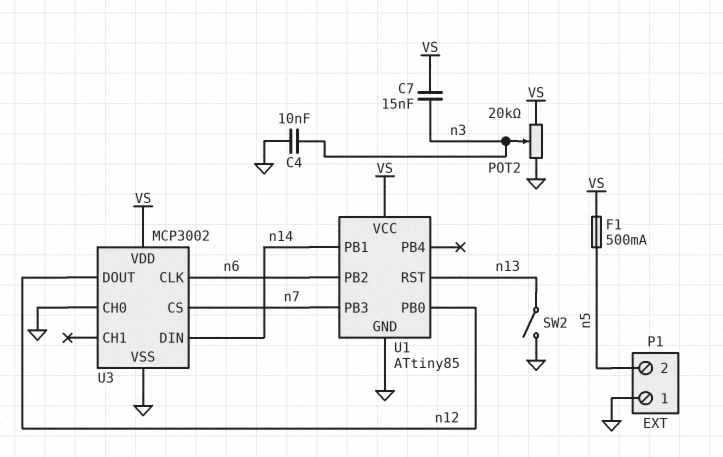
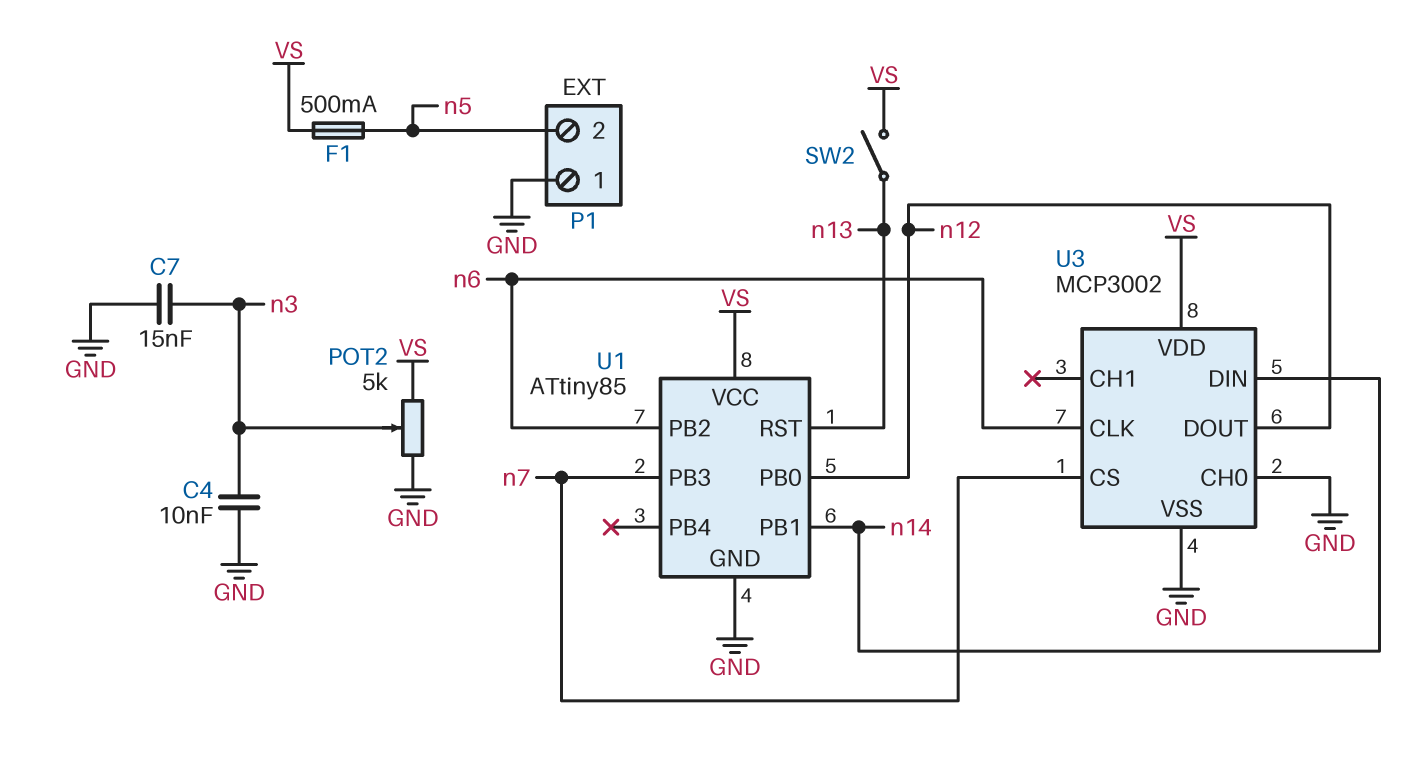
C7: 15nF (VS, n3) -> 15nF (GND, n3)
POT2: 20k (GND, VS, wiper n3) -> 5k (GND, VS, wiper n3)
SW2: switch (GND, n13) -> switch (VS, n13)

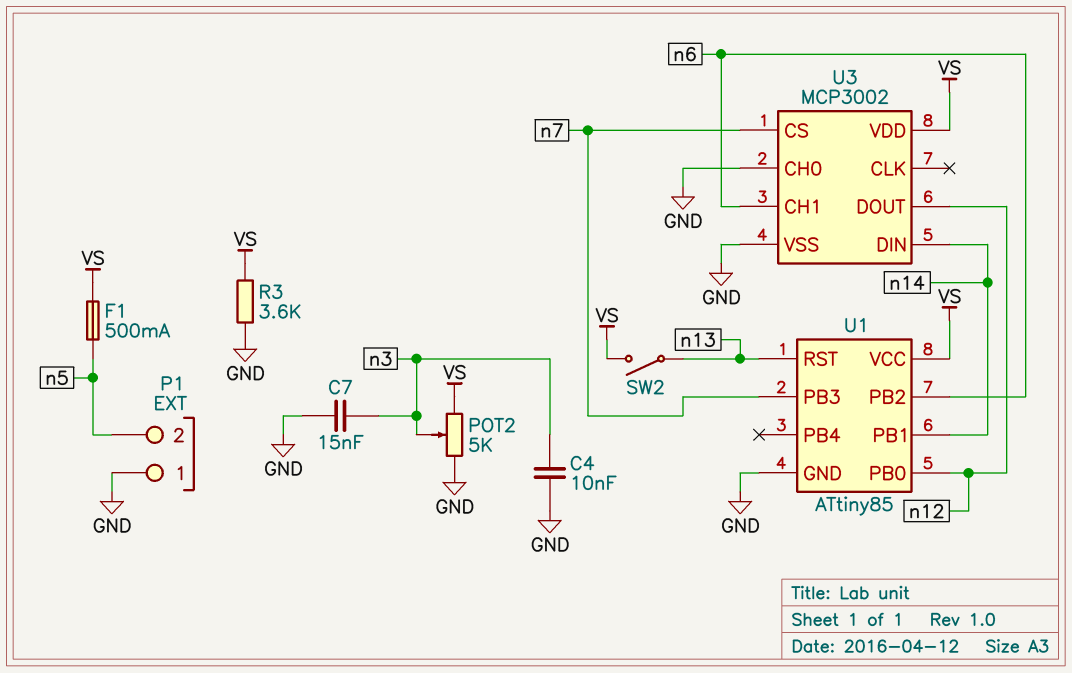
R3: none -> 3.6k (GND, VS)
U3 pin CH1: none -> n6
U3 pin CLK: n6 -> none

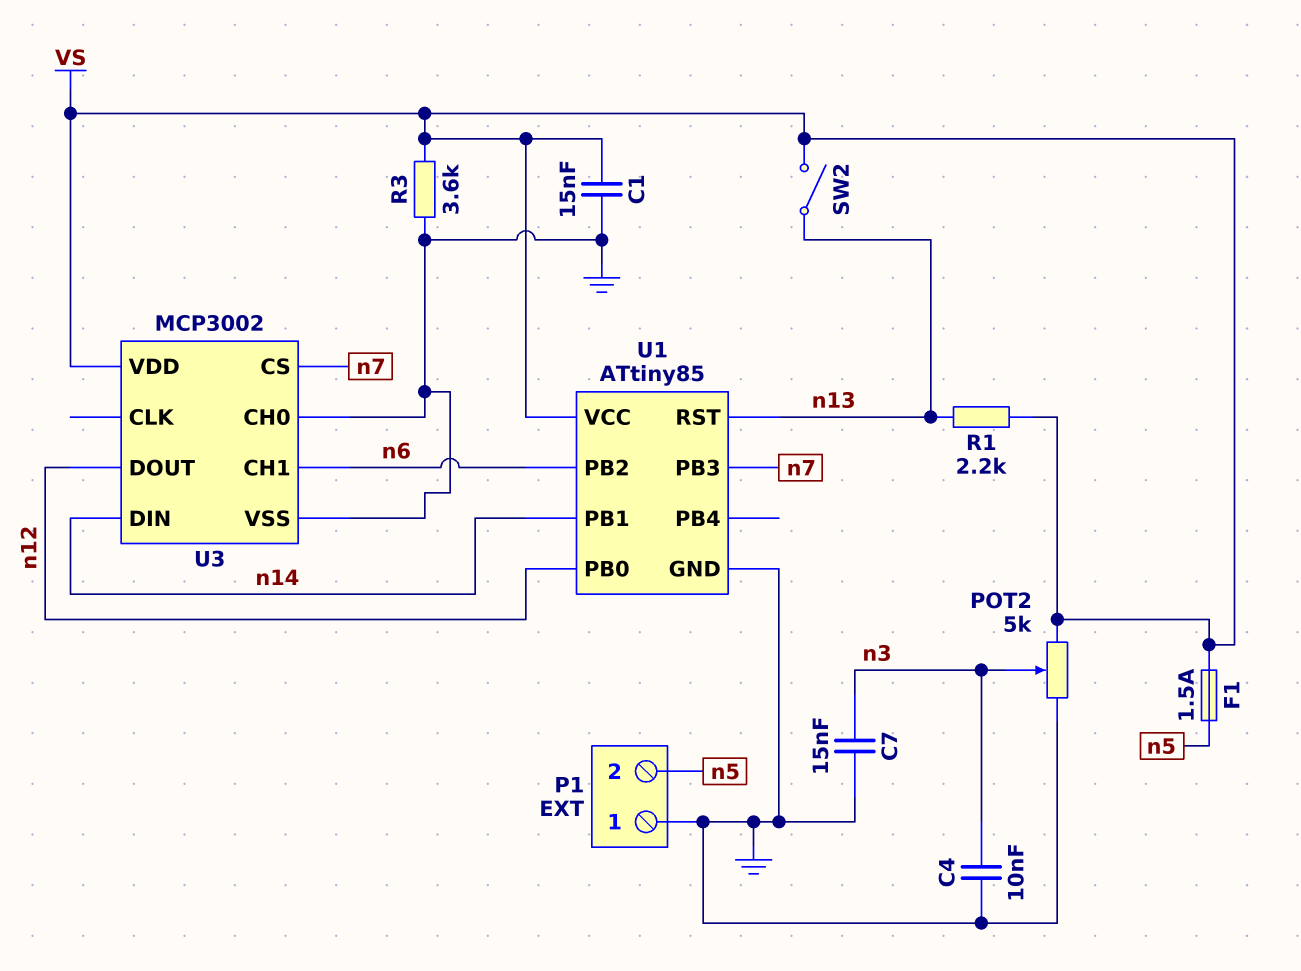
C1: none -> 15nF (GND, VS)
F1: 500mA (VS, n5) -> 1.5A (VS, n5)
R1: none -> 2.2k (VS, n13)

